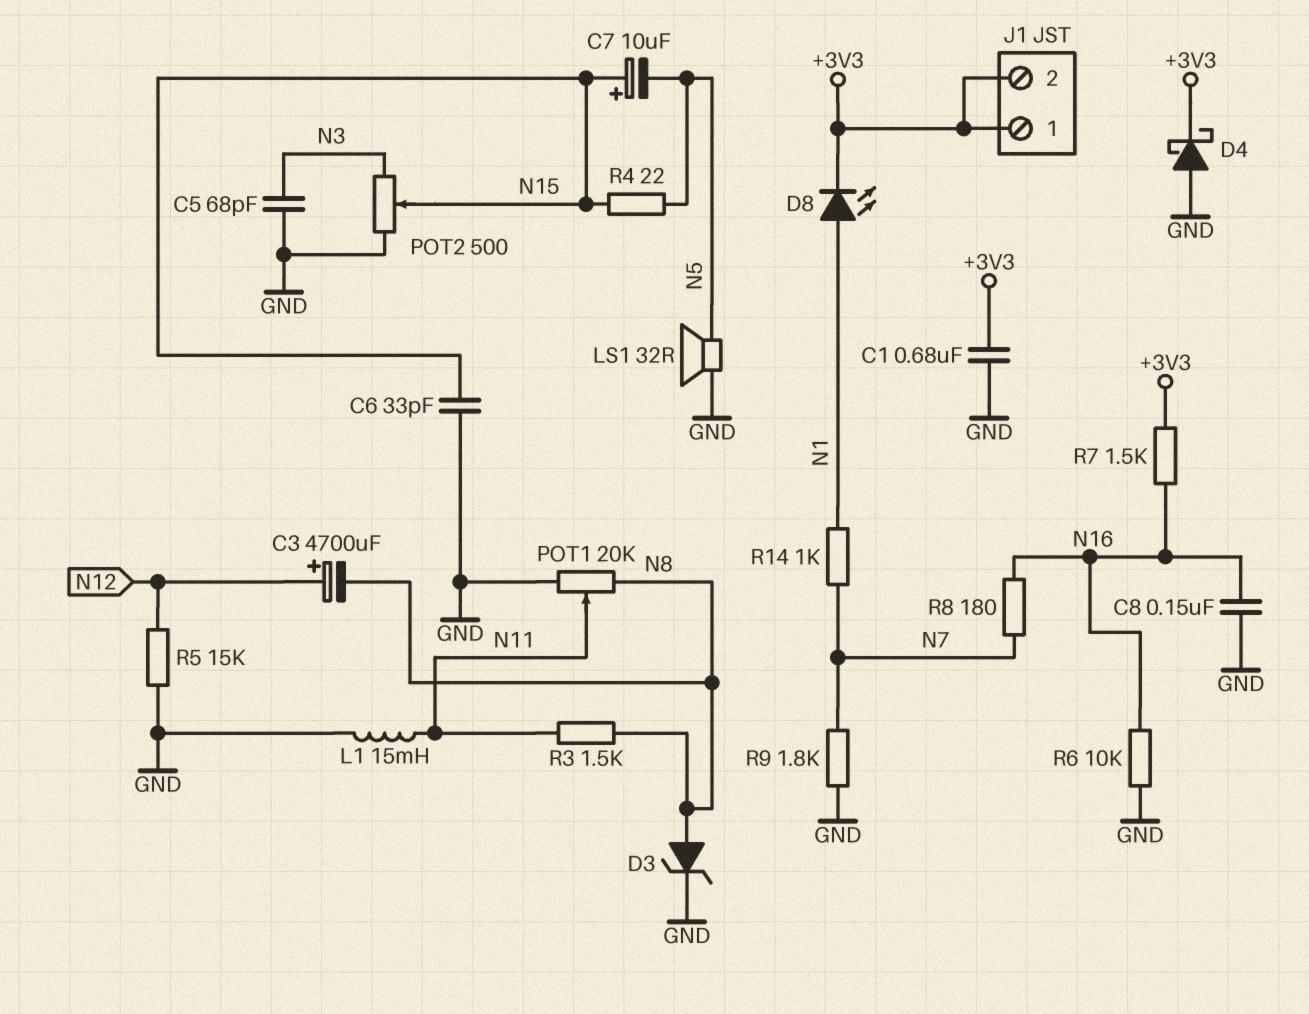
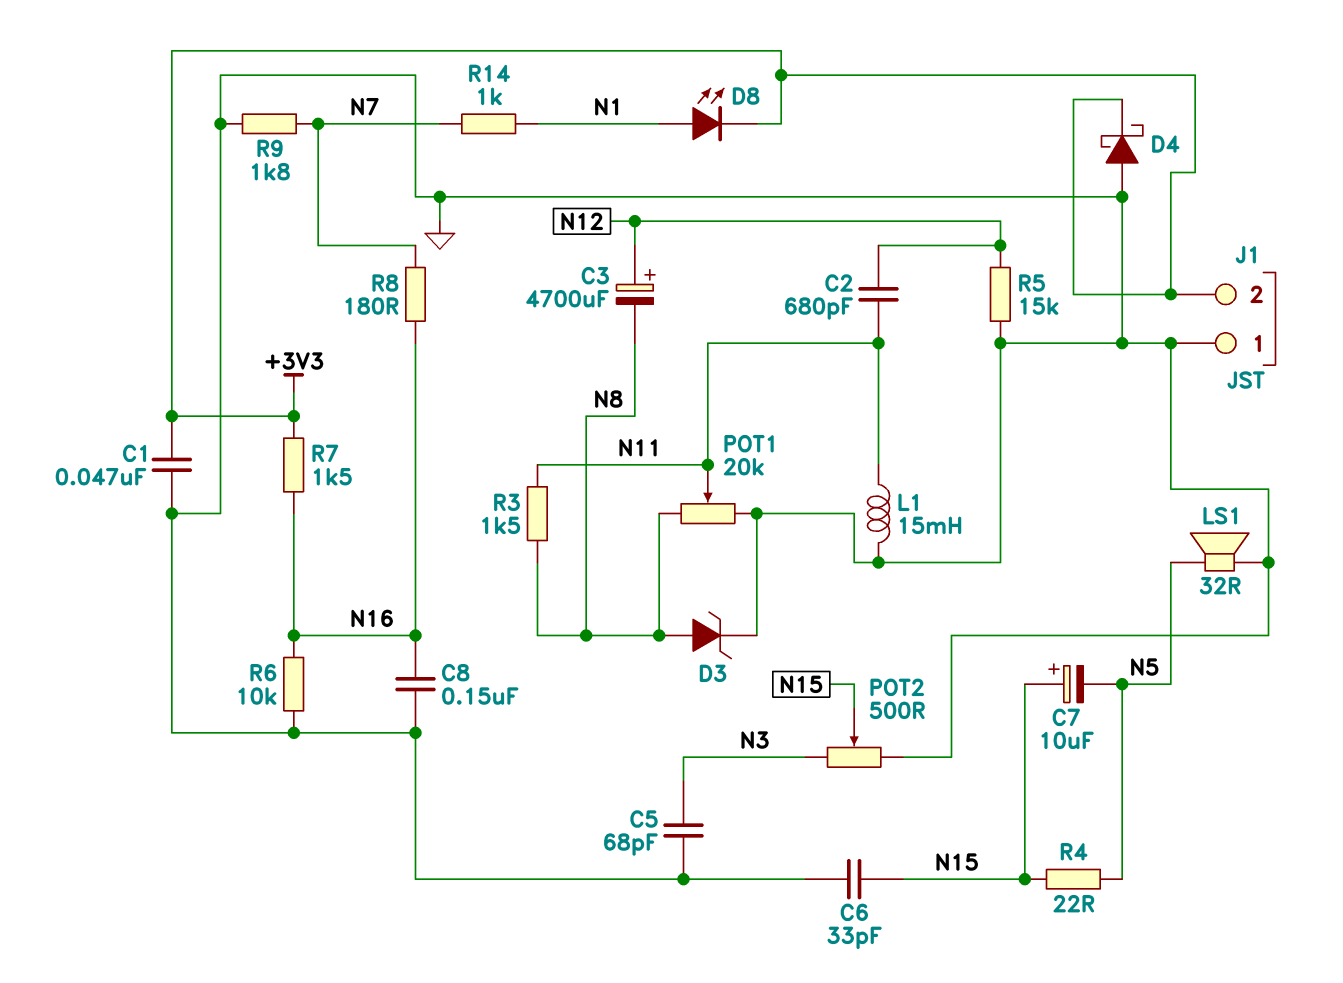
C1: 680nF (+3V3, GND) -> 47nF (+3V3, GND)
C2: none -> 680pF (N11, N12)
J1 pin 1: +3V3 -> GND

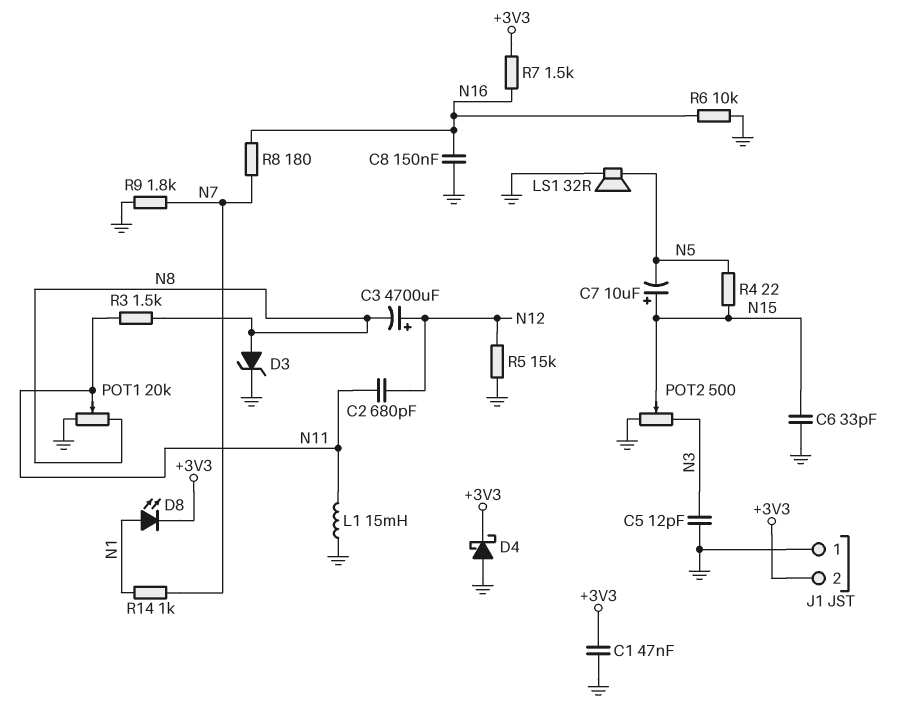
C5: 68pF (GND, N3) -> 12pF (GND, N3)

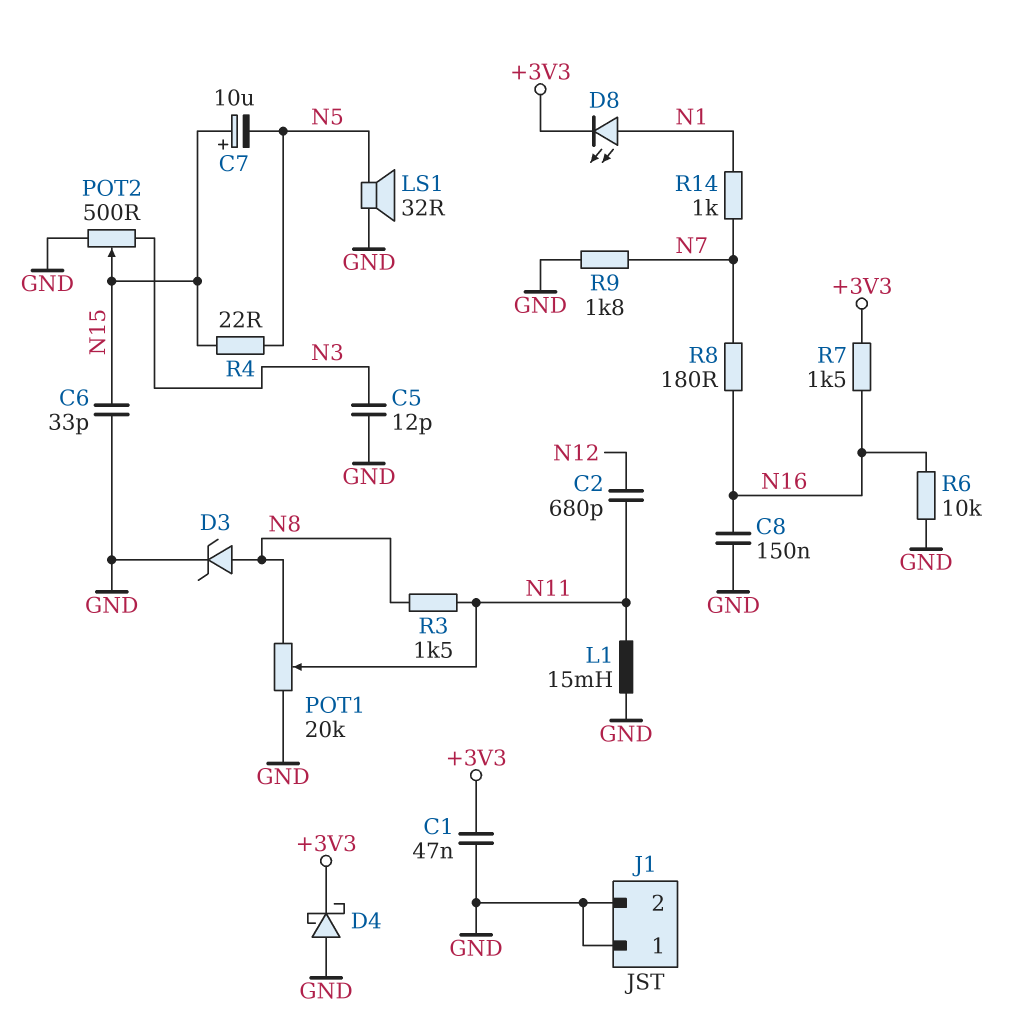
C3: 4700uF (plus N12, minus N8) -> none
J1 pin 2: +3V3 -> GND
R5: 15k (GND, N12) -> none

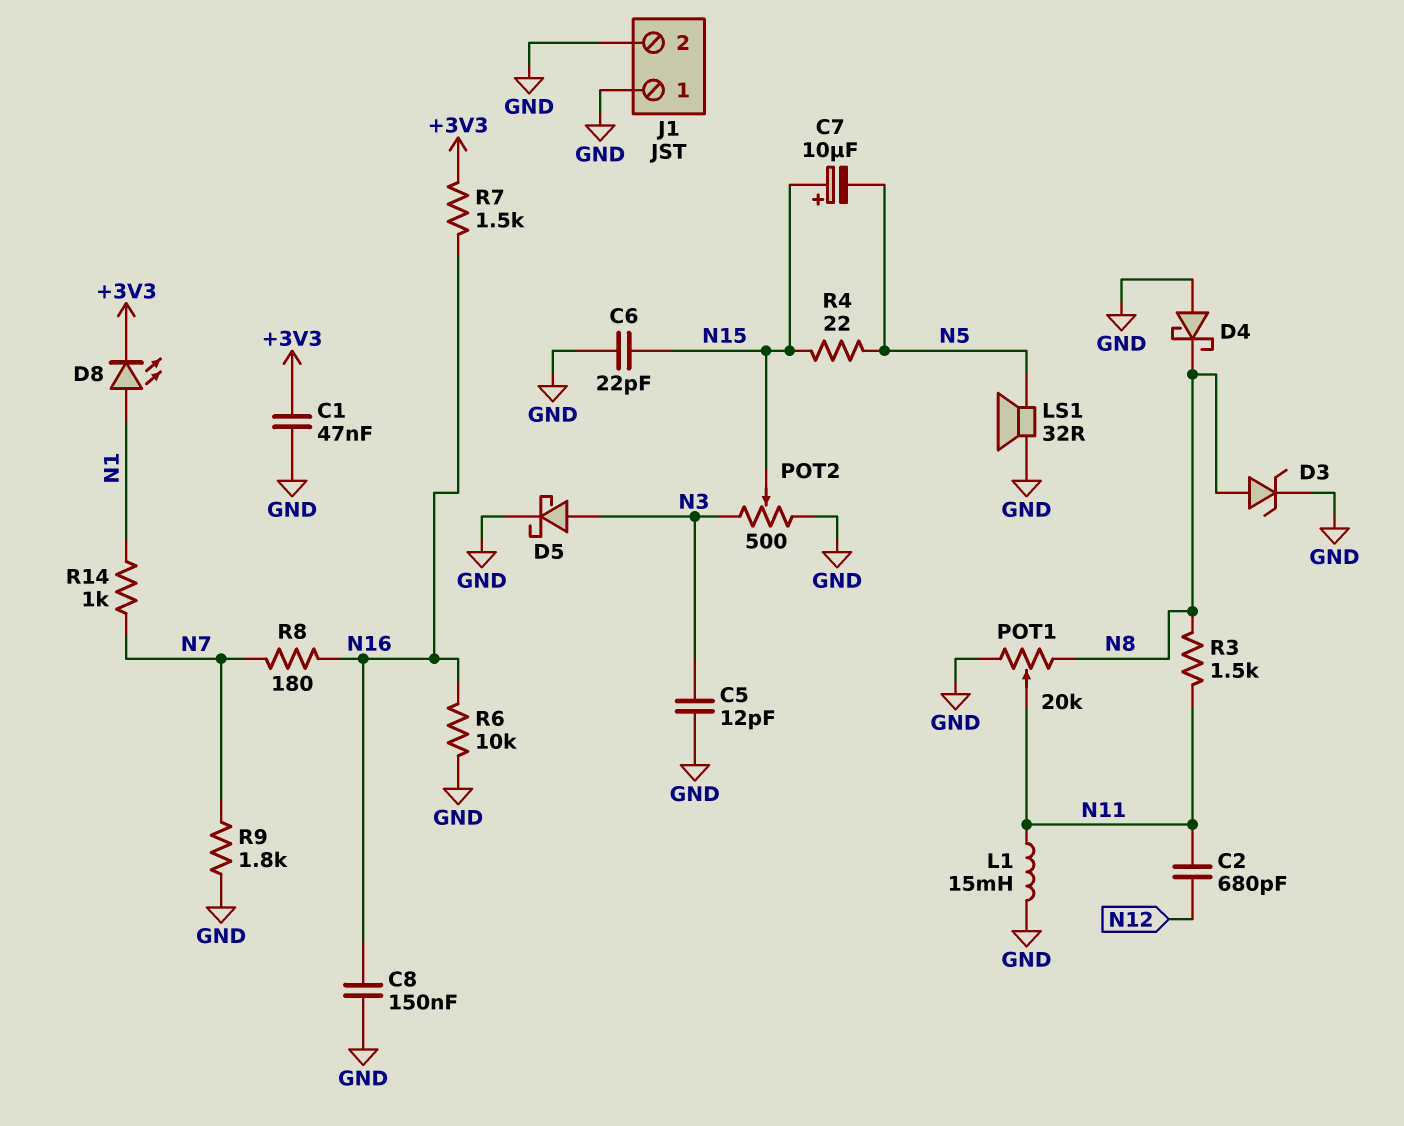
C6: 33pF (GND, N15) -> 22pF (GND, N15)
D4: schottky (A GND, K +3V3) -> schottky (A GND, K N8)
D5: none -> schottky (A N3, K GND)

